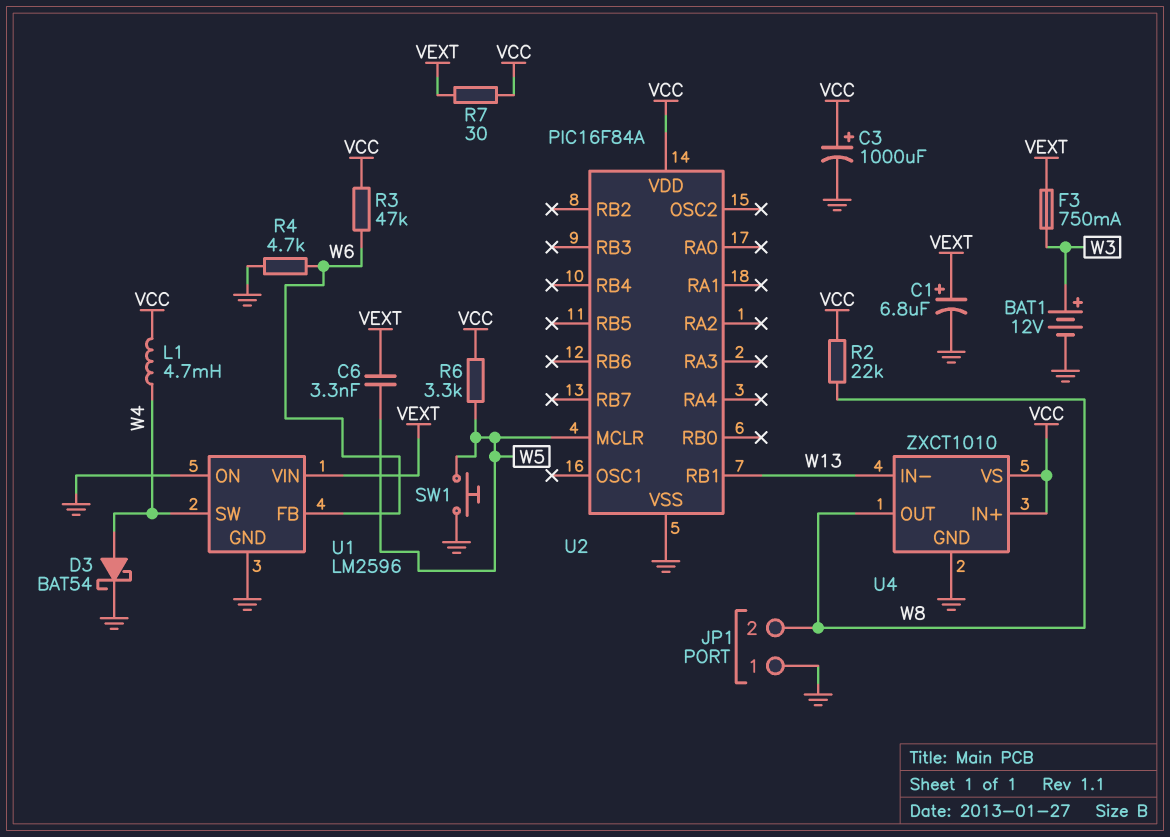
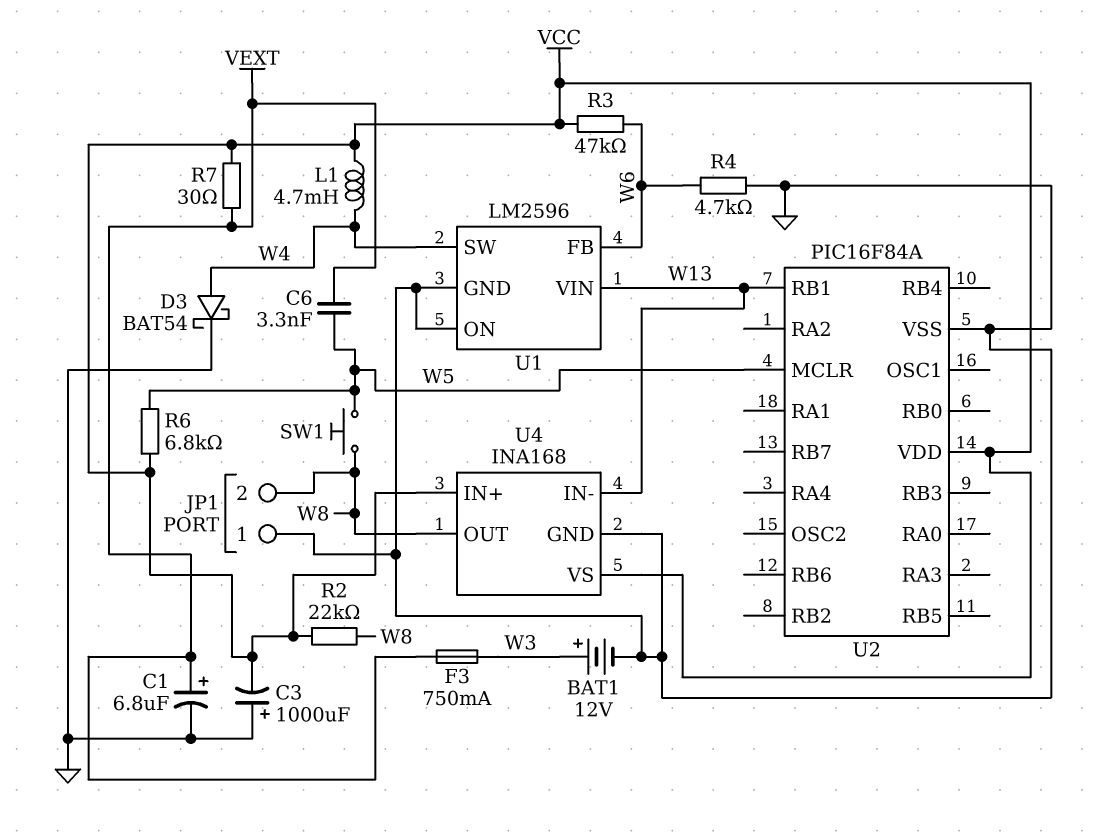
C3: 1000uF (plus VCC, minus GND) -> 1000uF (plus GND, minus VCC)
R6: 3.3k (VCC, W5) -> 6.8k (VCC, W5)
SW1: button (GND, W5) -> button (W5, W8)
U1 pin VIN: VEXT -> W13
U4: ZXCT1010 -> INA168

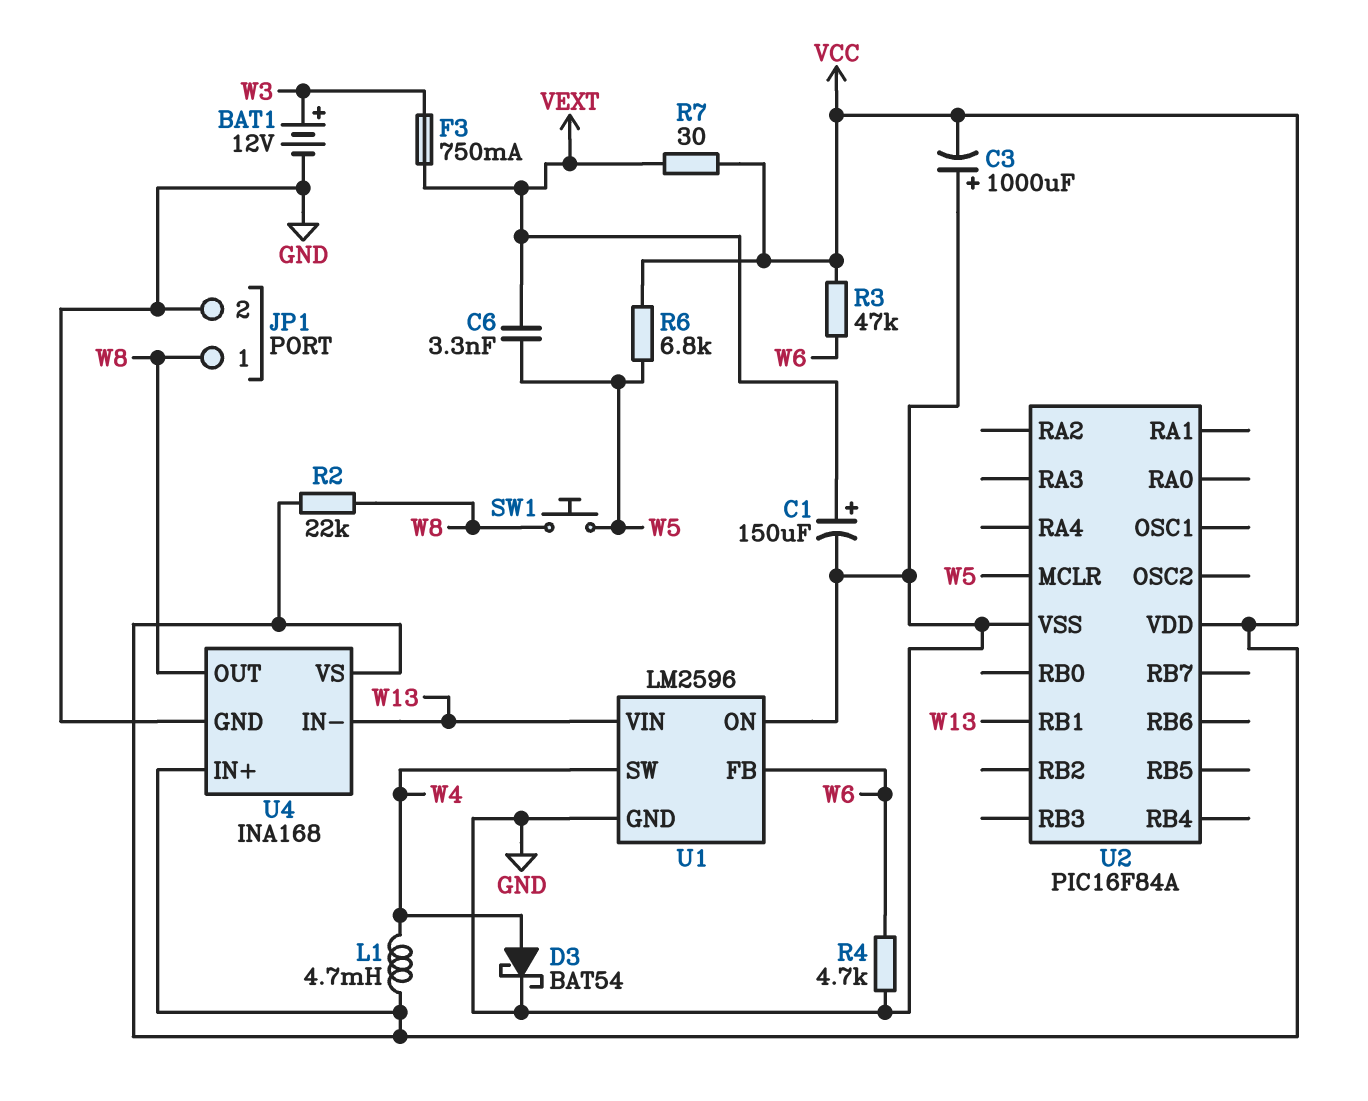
C1: 6.8uF (plus VEXT, minus GND) -> 150uF (plus VEXT, minus GND)
JP1 pin 1: GND -> W8
JP1 pin 2: W8 -> GND

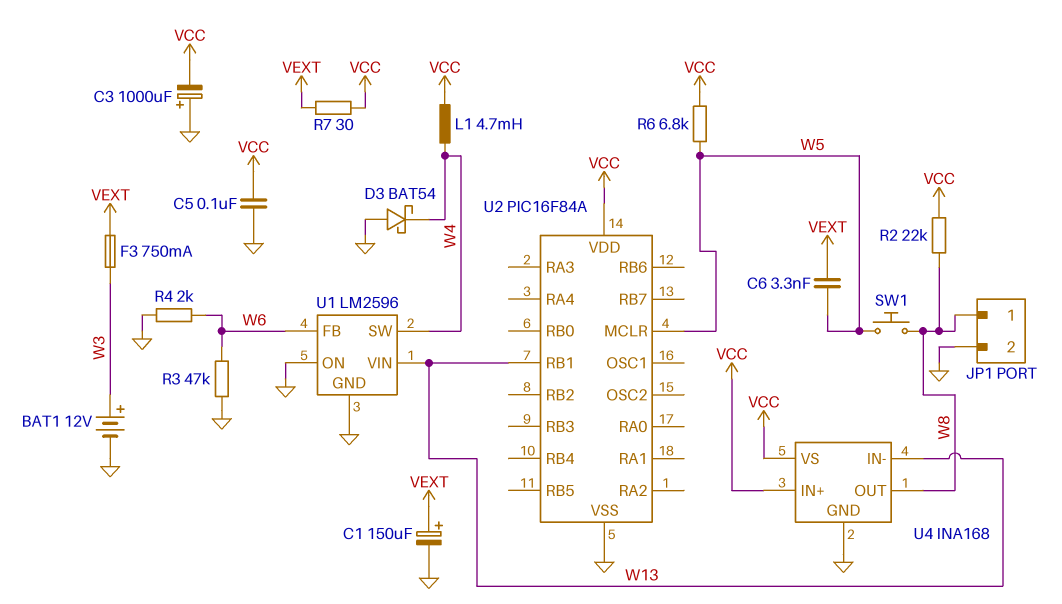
C5: none -> 100nF (GND, VCC)
D3: schottky BAT54 (A W4, K GND) -> schottky BAT54 (A GND, K W4)
R3: 47k (VCC, W6) -> 47k (GND, W6)
R4: 4.7k (GND, W6) -> 2k (GND, W6)

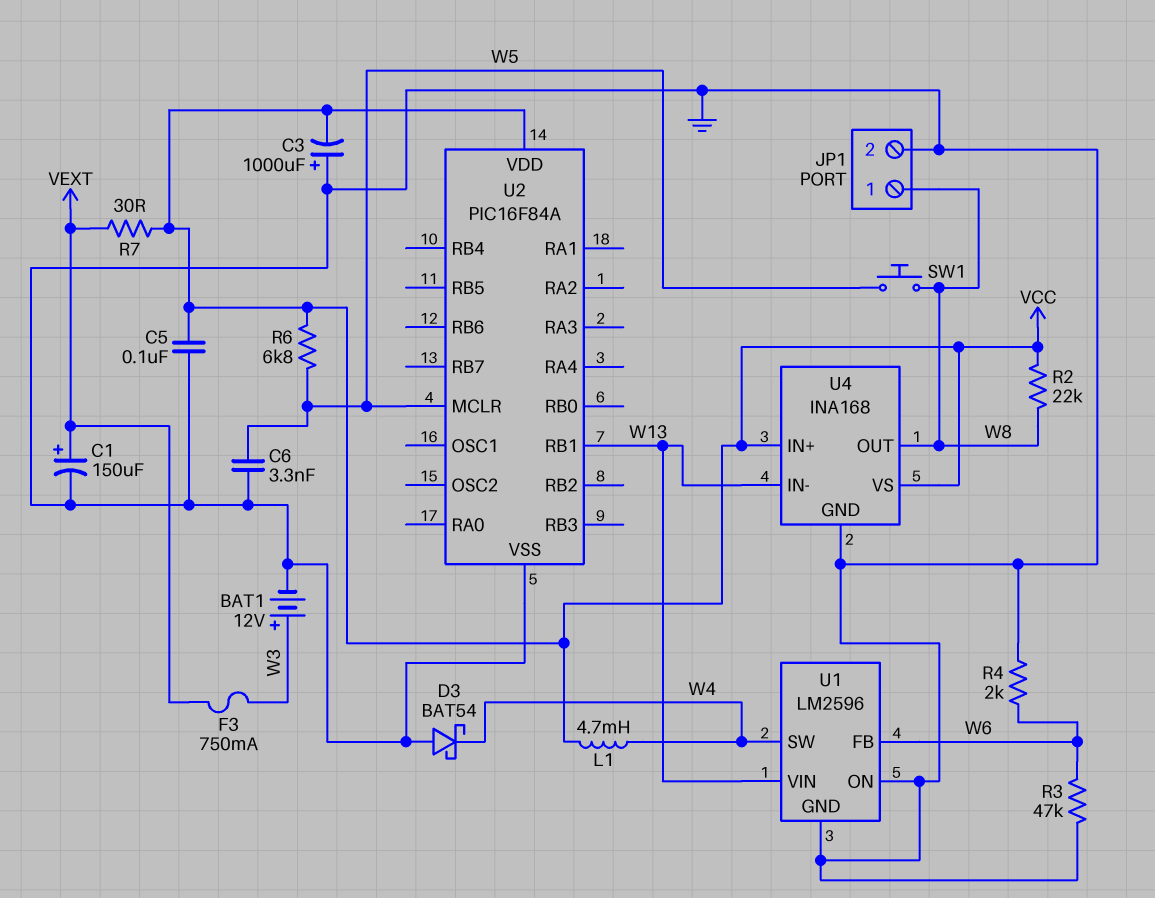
C6: 3.3nF (VEXT, W5) -> 3.3nF (GND, W5)

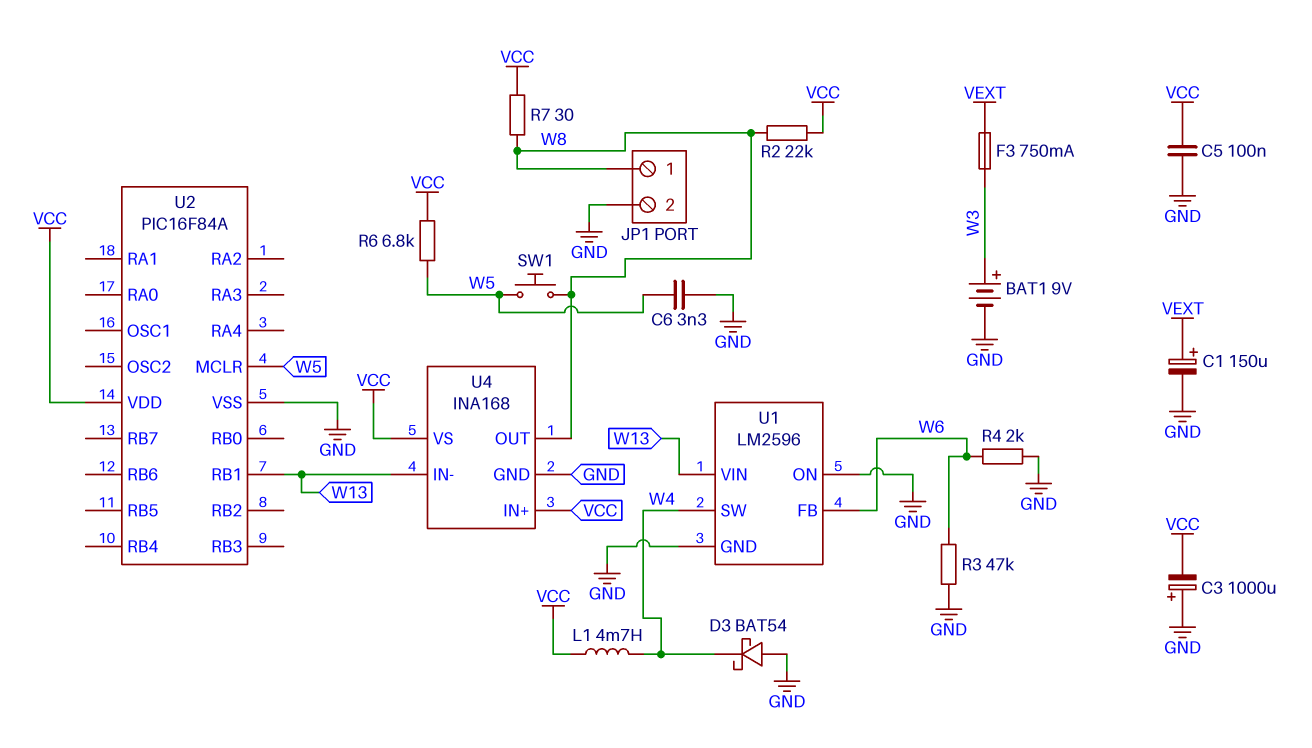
BAT1: 12V (plus W3, minus GND) -> 9V (plus W3, minus GND)
R7: 30 (VCC, VEXT) -> 30 (VCC, W8)

